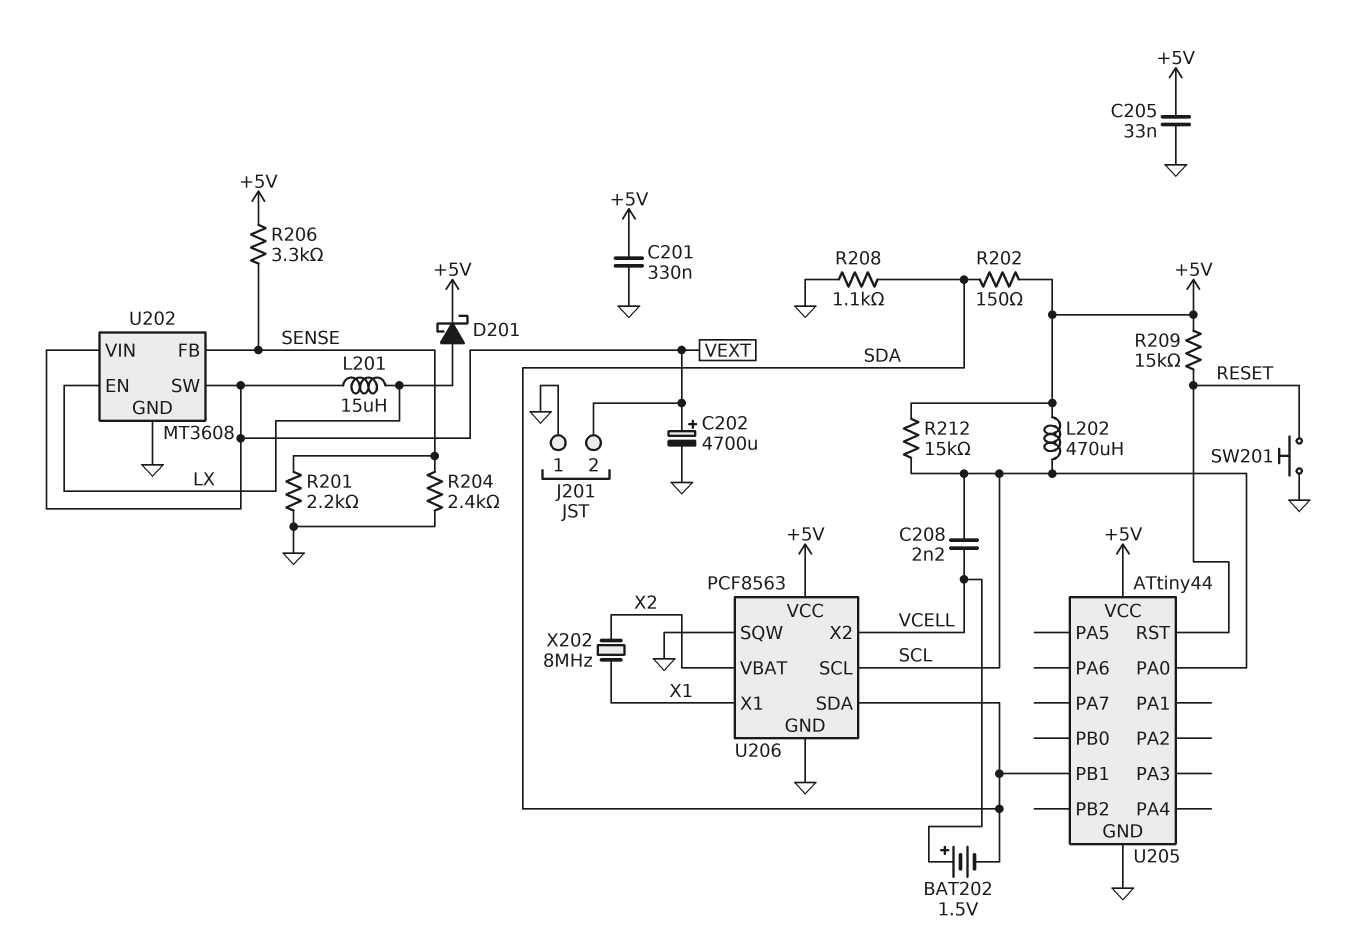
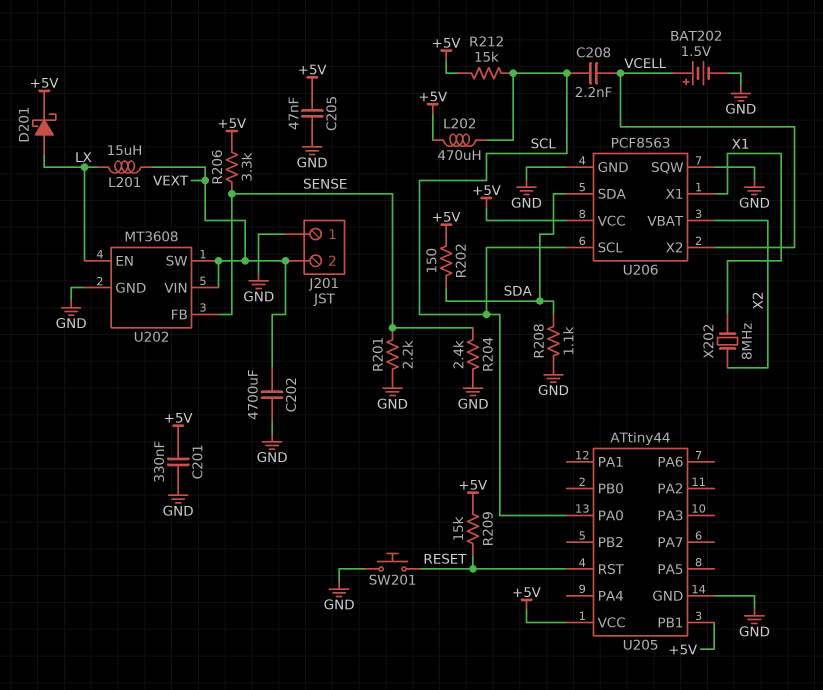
BAT202: 1.5V (plus VCELL, minus SDA) -> 1.5V (plus VCELL, minus GND)
C202: 4700uF (plus VEXT, minus GND) -> 4700uF (GND, VEXT)
C205: 33nF (+5V, GND) -> 47nF (+5V, GND)
U205 pin PB1: SDA -> +5V

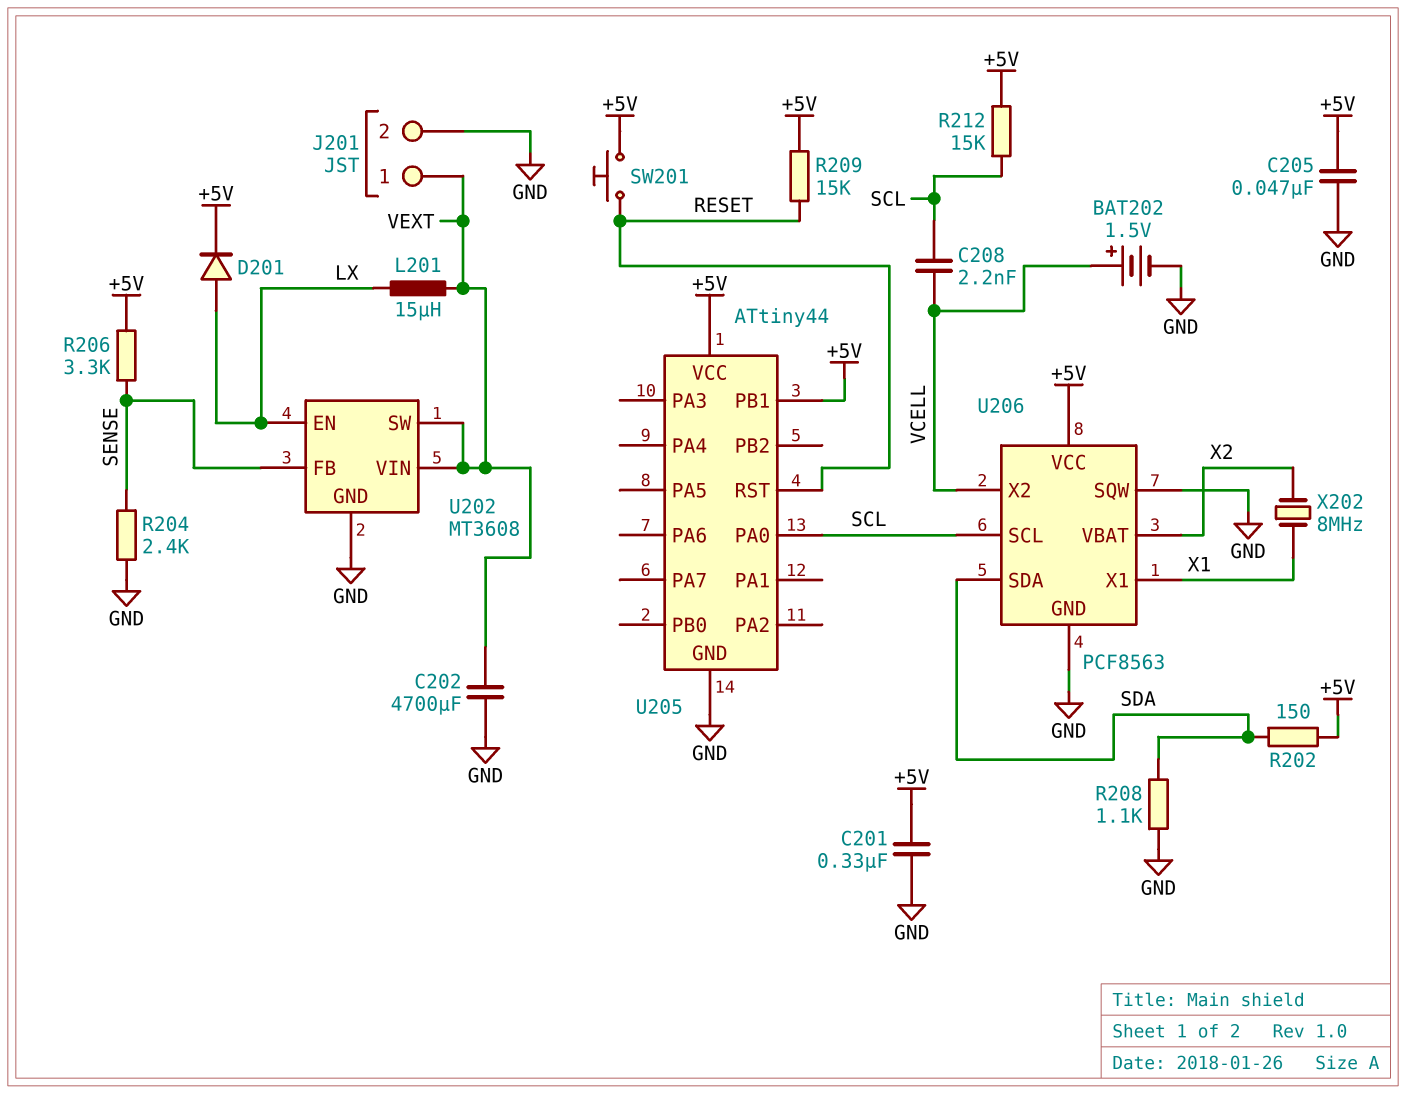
D201: schottky (A LX, K +5V) -> diode (A LX, K +5V)
J201 pin 1: GND -> VEXT
J201 pin 2: VEXT -> GND
L202: 470uH (+5V, SCL) -> none
R201: 2.2k (GND, SENSE) -> none
SW201: button (GND, RESET) -> button (+5V, RESET)

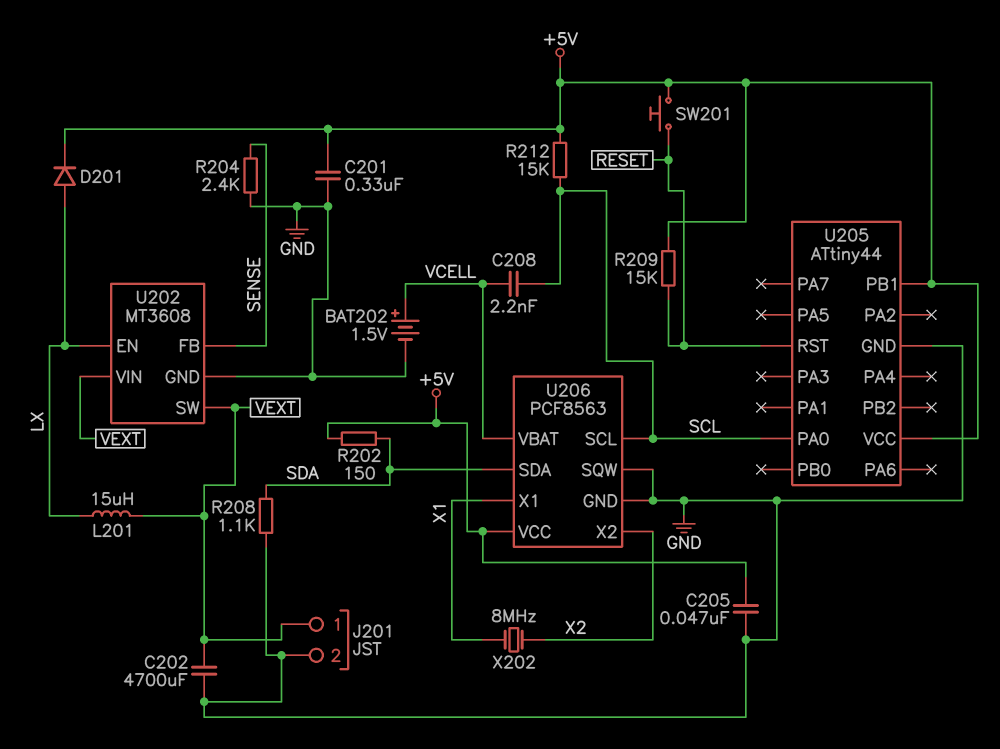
R206: 3.3k (+5V, SENSE) -> none
U206 pin VBAT: X2 -> VCELL
U206 pin X2: VCELL -> X2

